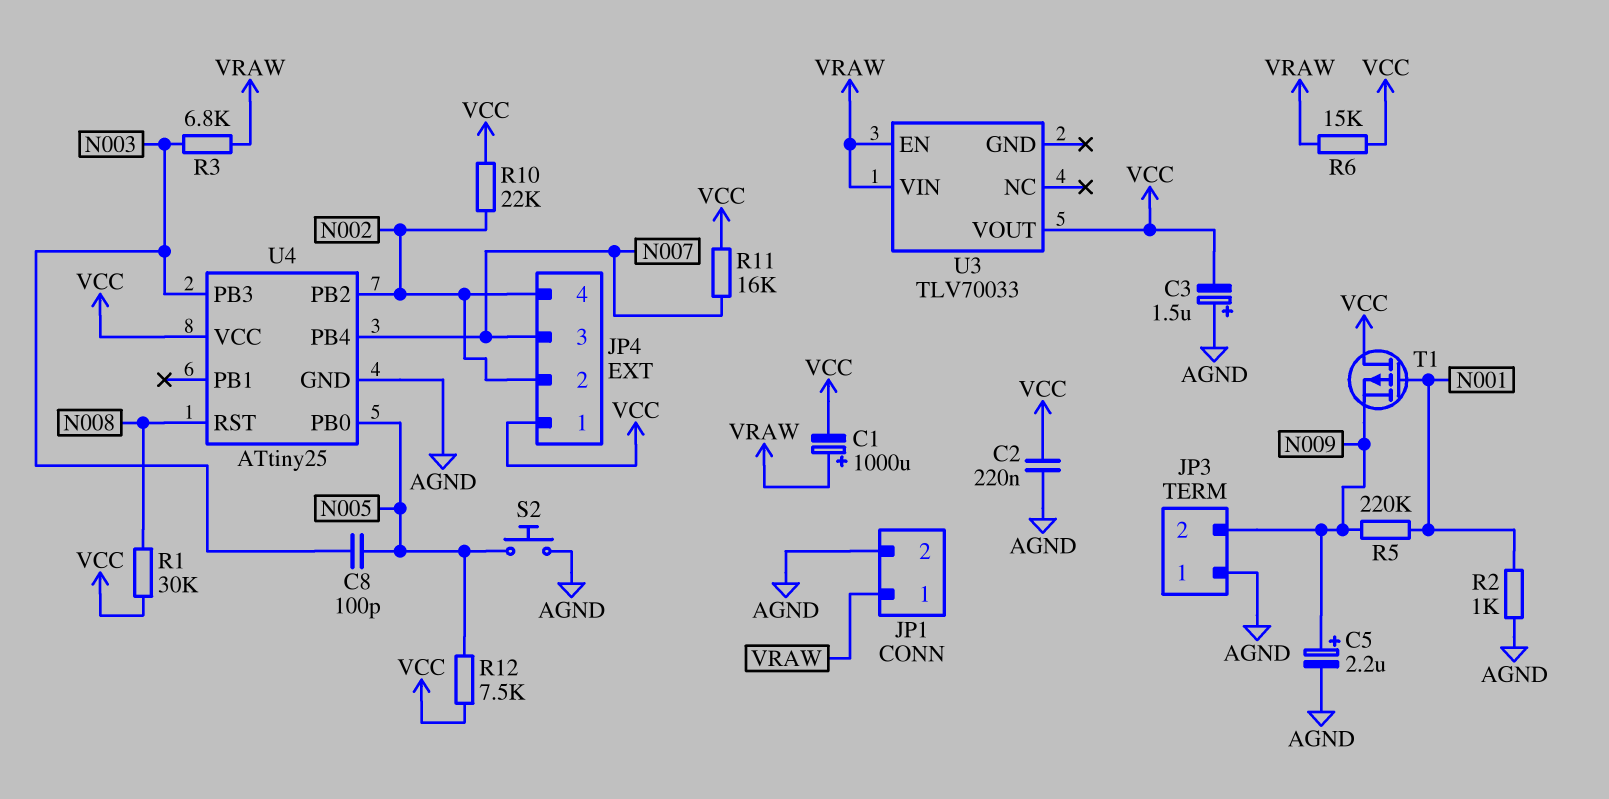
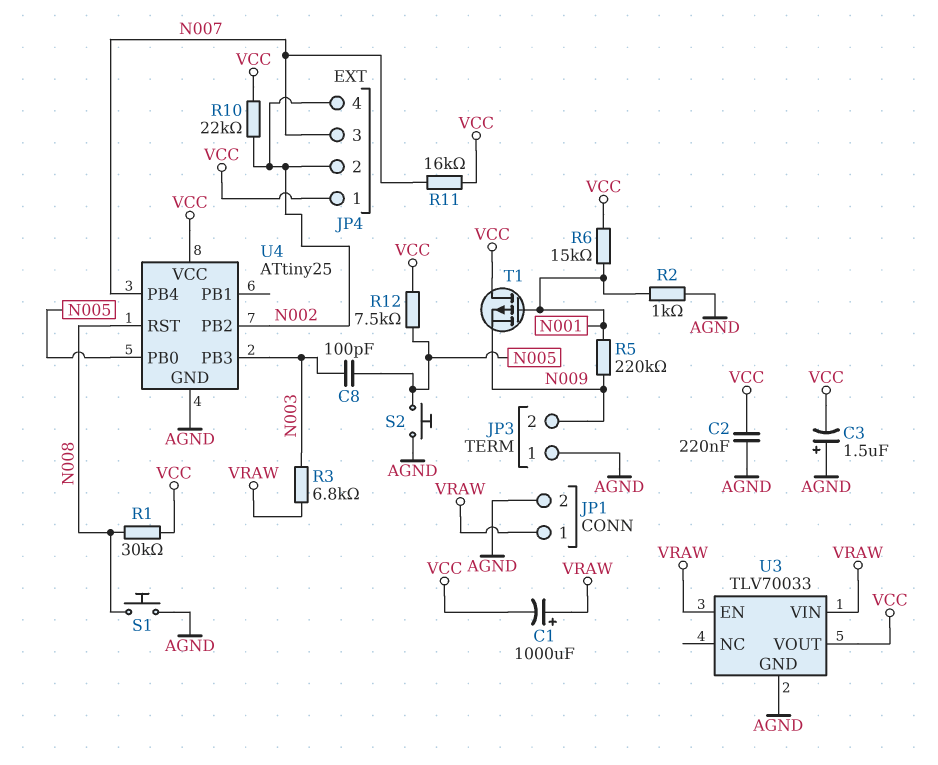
C5: 2.2uF (plus N009, minus AGND) -> none
R6: 15k (VCC, VRAW) -> 15k (N001, VCC)
S1: none -> button (AGND, N008)
U3 pin GND: none -> AGND

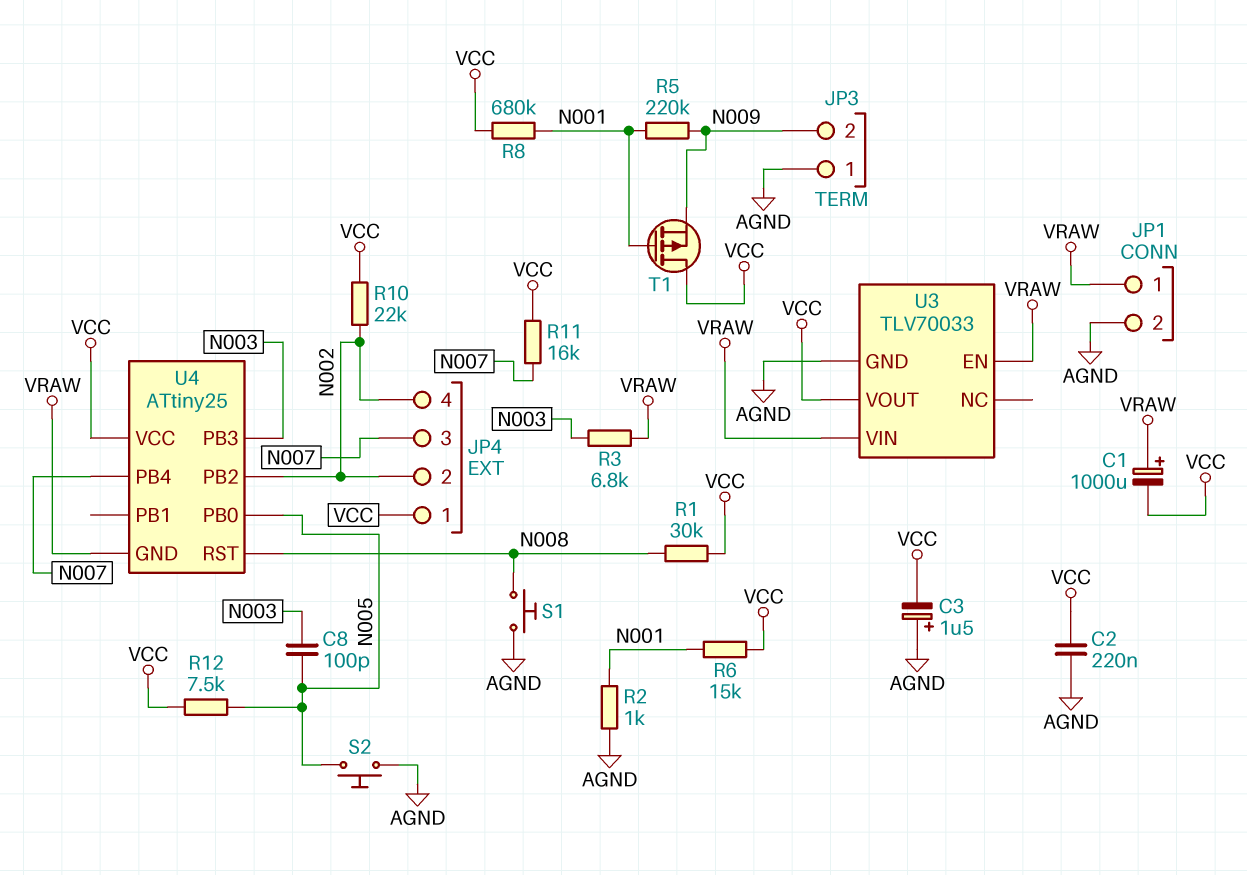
R8: none -> 680k (N001, VCC)
U4 pin GND: AGND -> VRAW

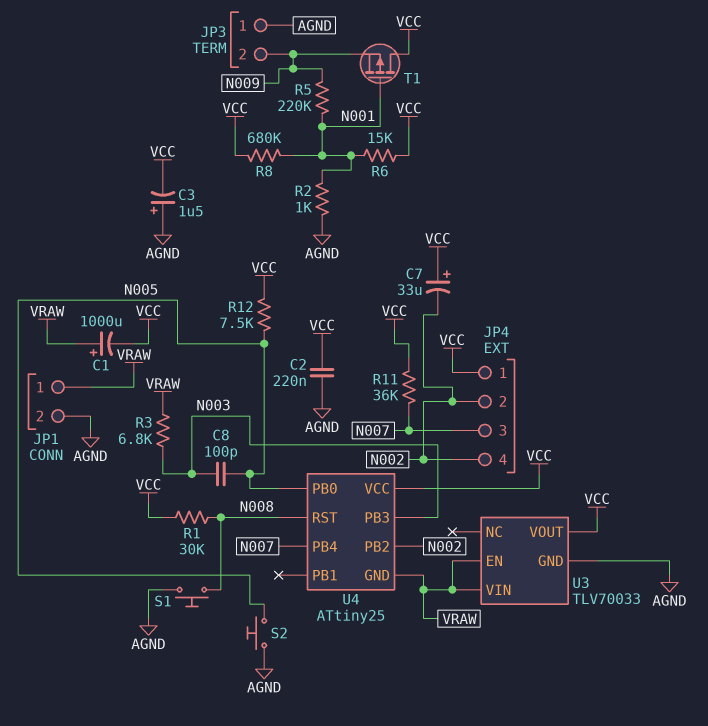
C7: none -> 33uF (plus VCC, minus N002)
R10: 22k (N002, VCC) -> none
R11: 16k (N007, VCC) -> 36k (N007, VCC)

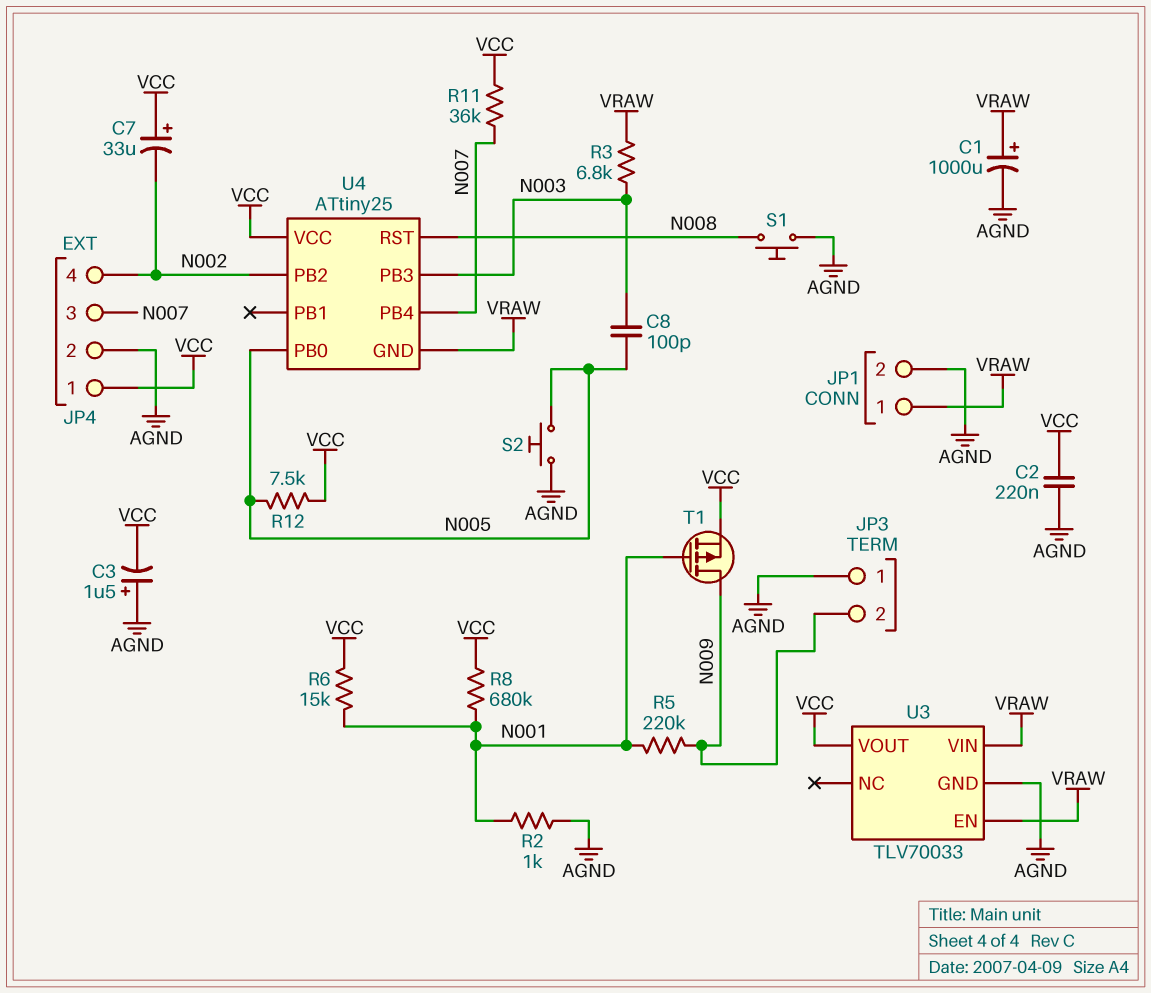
C1: 1000uF (plus VRAW, minus VCC) -> 1000uF (plus VRAW, minus AGND)
JP4 pin 2: N002 -> AGND
R1: 30k (N008, VCC) -> none
T1: PMOS (G N001, D VCC, S N009) -> PMOS (G N001, D N009, S VCC)

